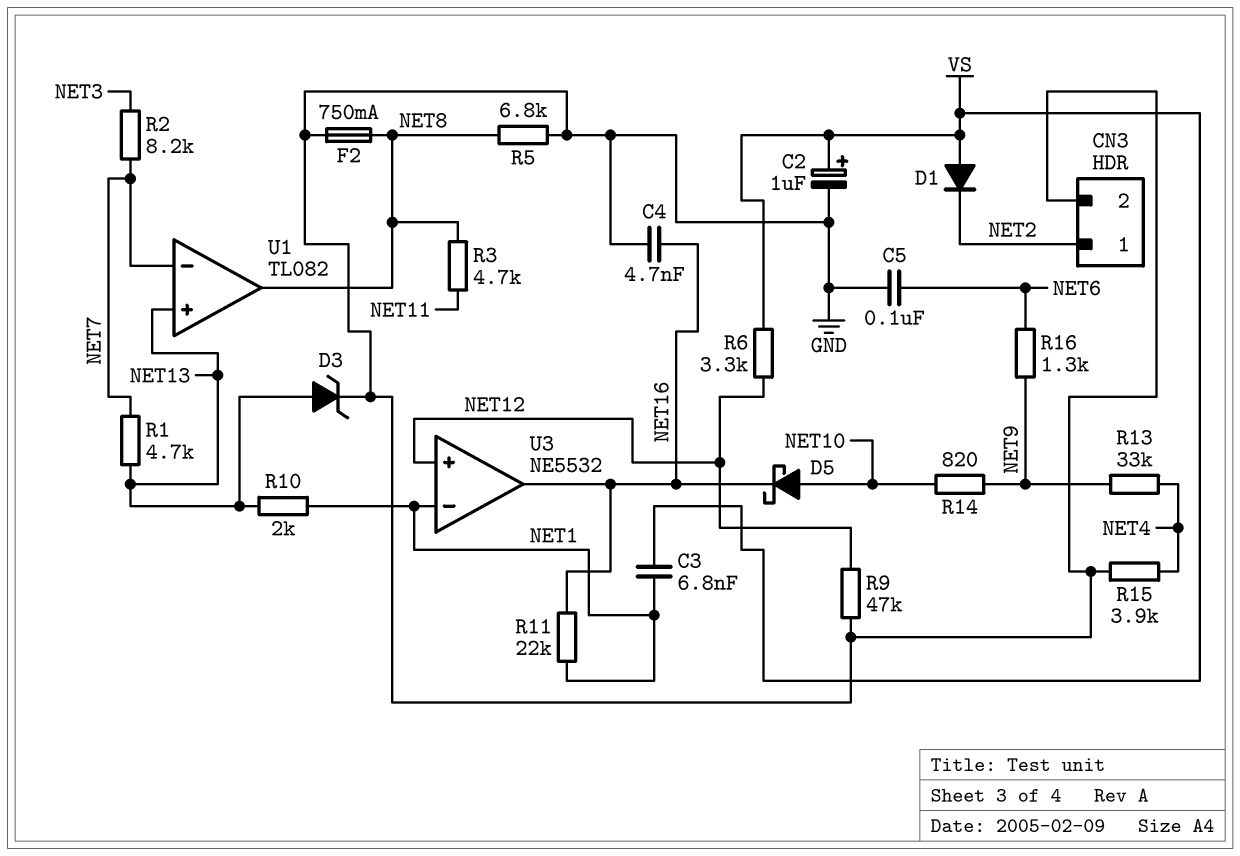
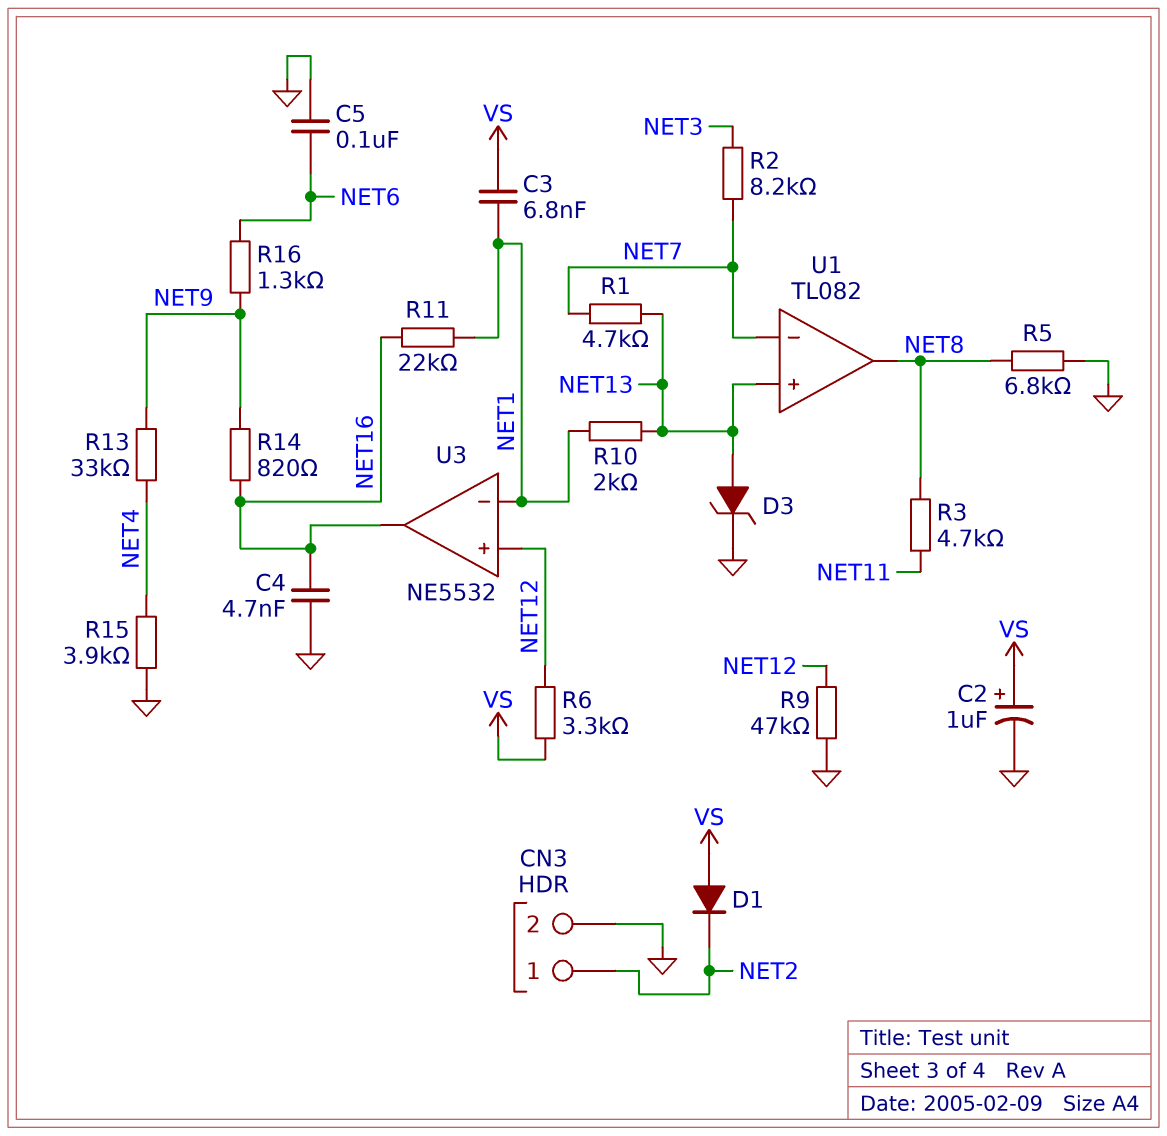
D5: schottky (A NET10, K NET16) -> none
F2: 750mA (GND, NET8) -> none
R14: 820 (NET9, NET10) -> 820 (NET9, NET16)

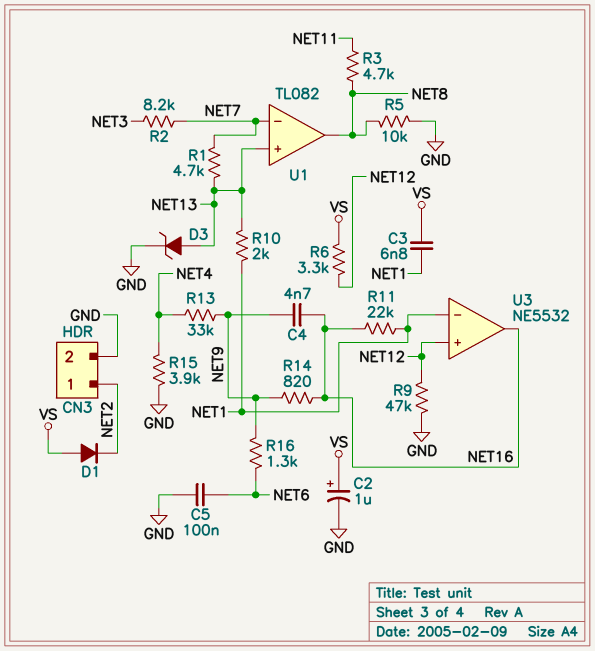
C4: 4.7nF (GND, NET16) -> 4.7nF (NET9, NET16)
R5: 6.8k (GND, NET8) -> 10k (GND, NET8)

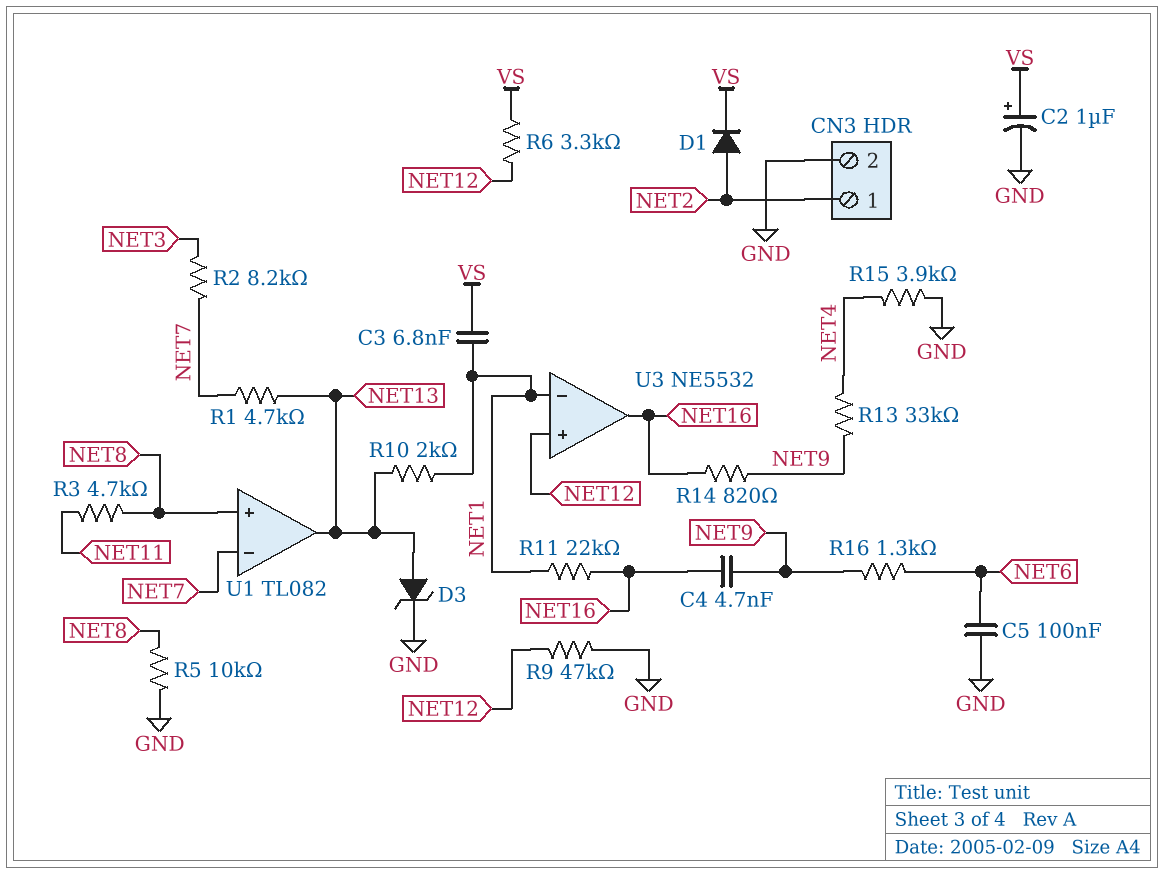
D1: diode (A VS, K NET2) -> diode (A NET2, K VS)
U1 pin in+: NET13 -> NET8
U1 pin out: NET8 -> NET13

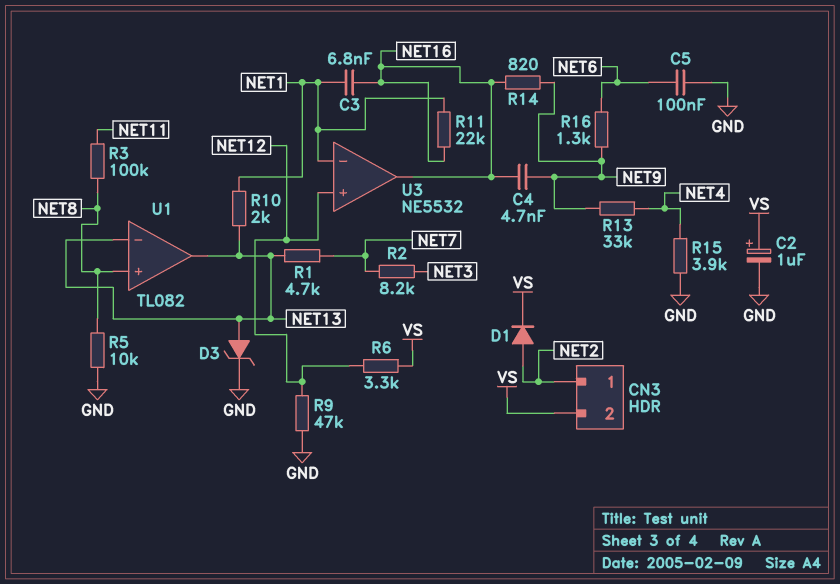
C3: 6.8nF (NET1, VS) -> 6.8nF (NET1, NET16)
CN3 pin 2: GND -> VS
R3: 4.7k (NET8, NET11) -> 100k (NET8, NET11)
U1 pin in-: NET7 -> NET13

